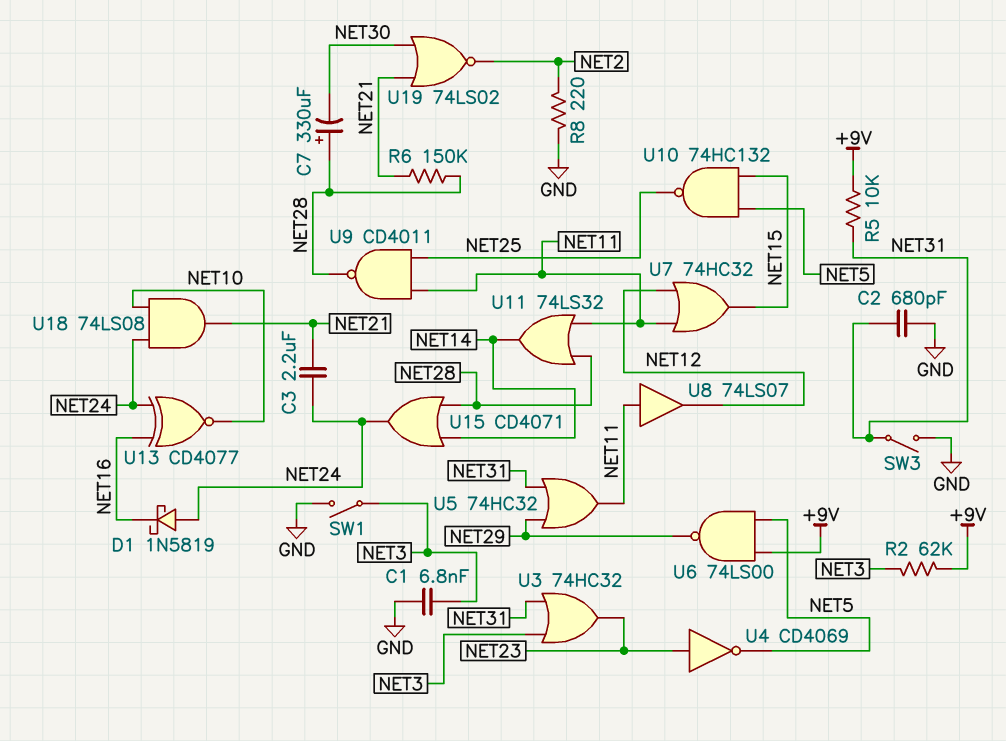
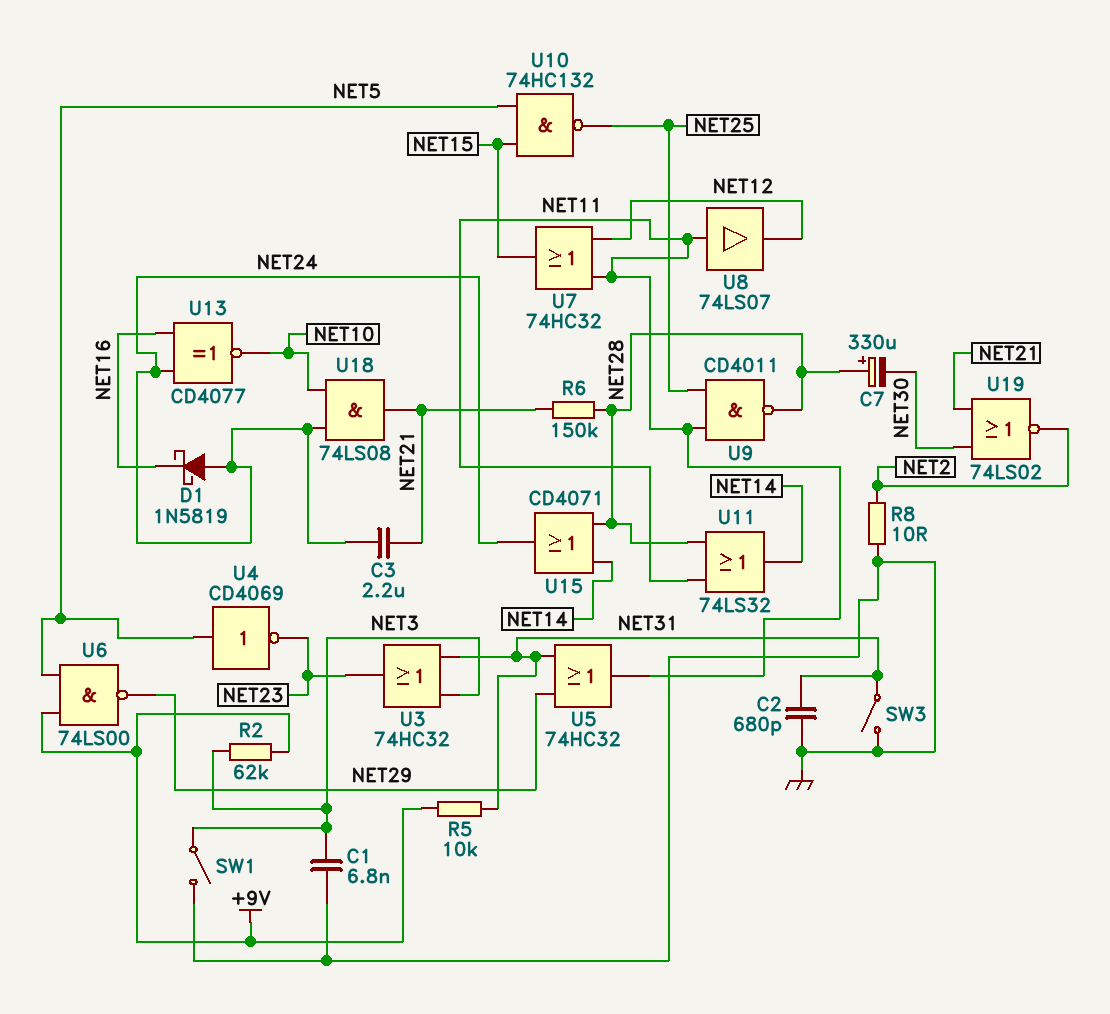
R8: 220 (GND, NET2) -> 10 (GND, NET2)
U4: NOT CD4069 (in NET23, out NET5) -> NOT CD4069 (in NET5, out NET23)

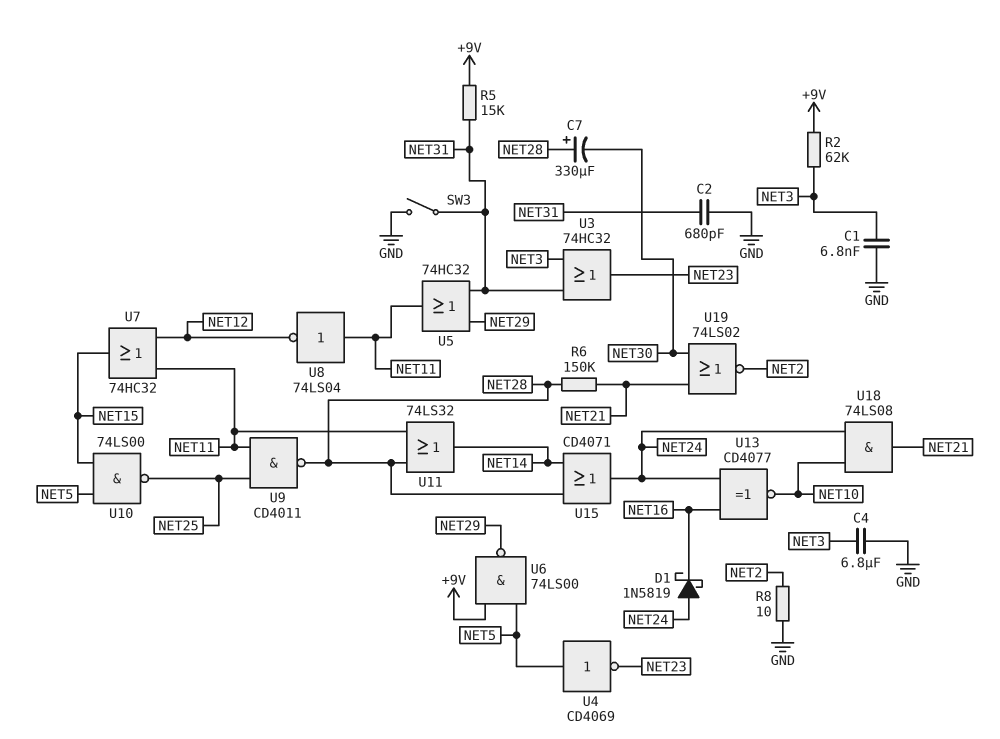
C3: 2.2uF (NET21, NET24) -> none
C4: none -> 6.8uF (GND, NET3)
R5: 10k (+9V, NET31) -> 15k (+9V, NET31)
SW1: switch (GND, NET3) -> none
U8: buffer 74LS07 (in NET11, out NET12) -> NOT 74LS04 (in NET11, out NET12)
U10: NAND 74HC132 (in NET5, in NET15, out NET25) -> NAND 74LS00 (in NET5, in NET15, out NET25)

